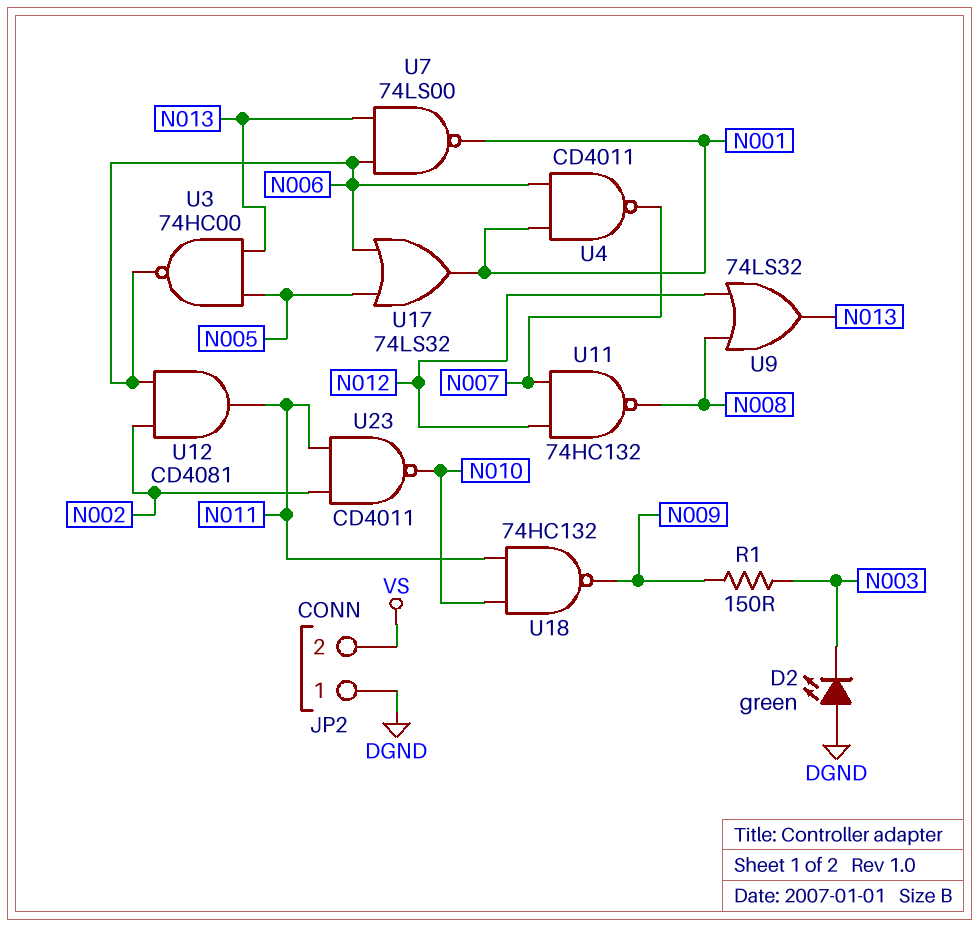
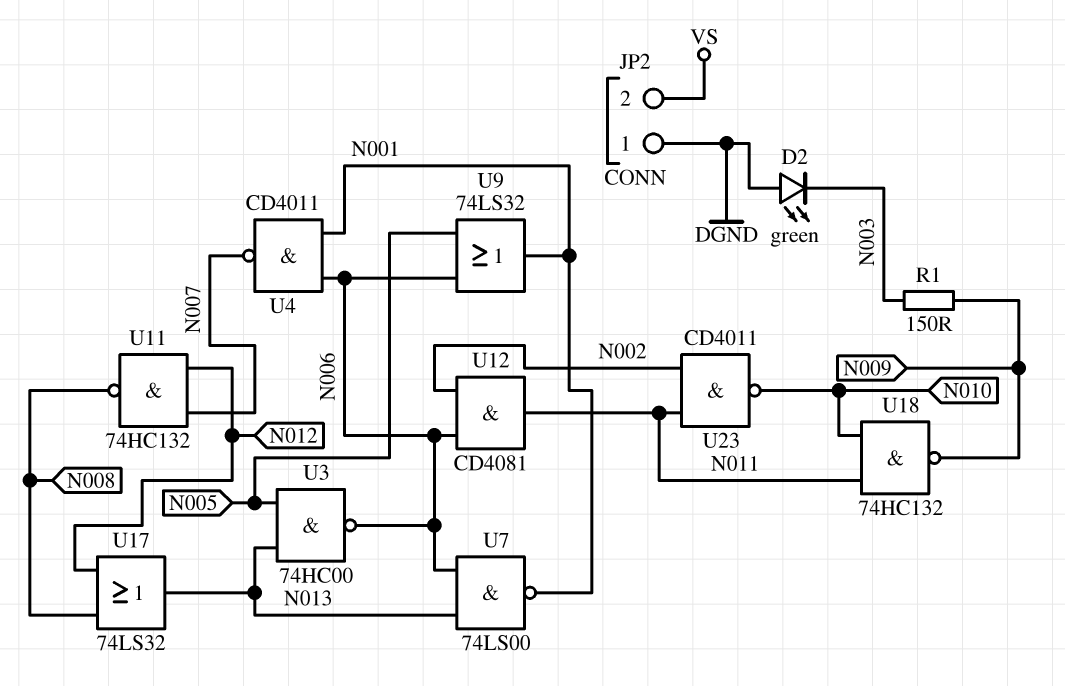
U9: OR 74LS32 (in N008, in N012, out N013) -> OR 74LS32 (in N005, in N006, out N001)
U17: OR 74LS32 (in N005, in N006, out N001) -> OR 74LS32 (in N008, in N012, out N013)

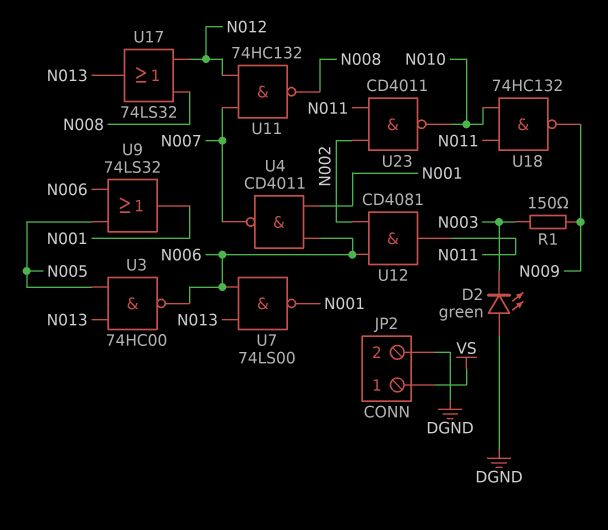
JP2 pin 1: DGND -> VS
JP2 pin 2: VS -> DGND

